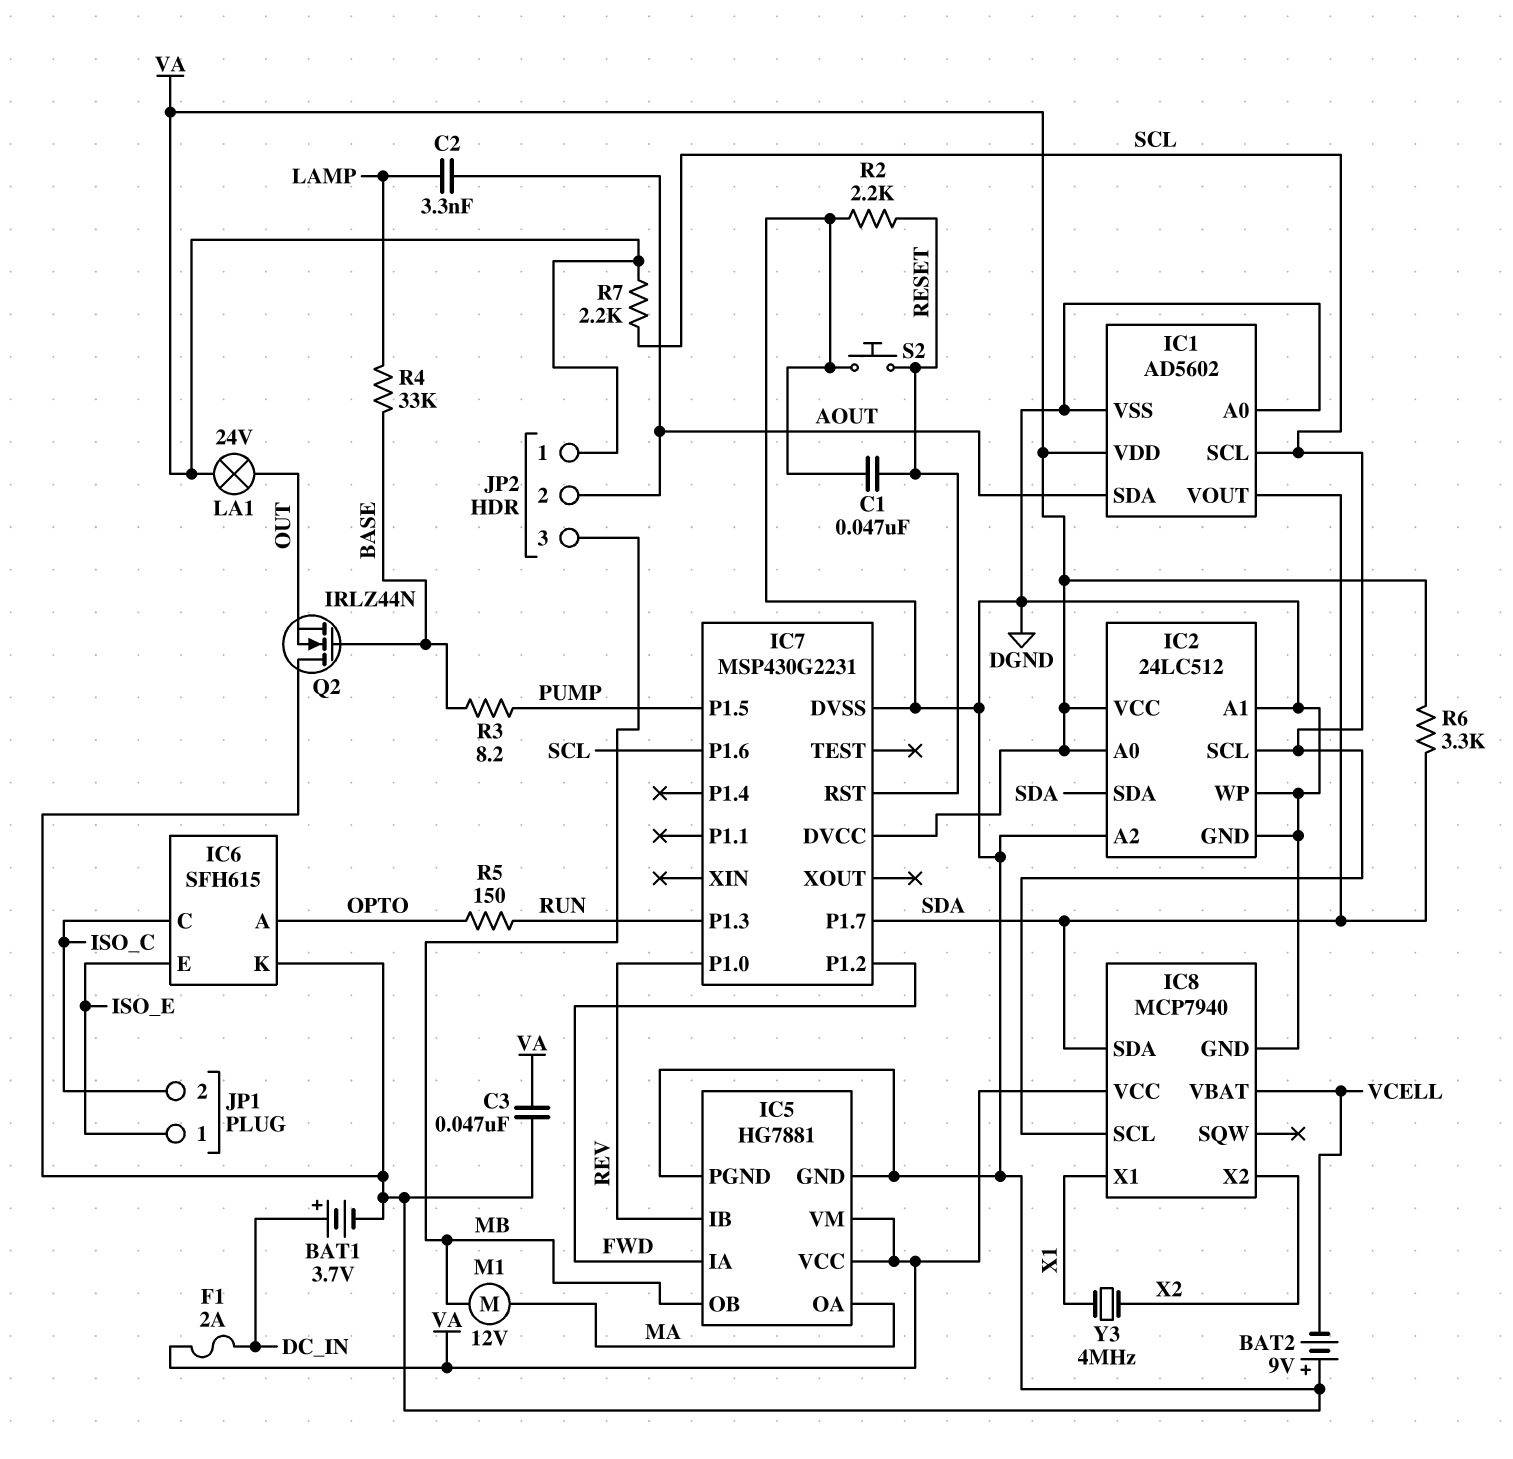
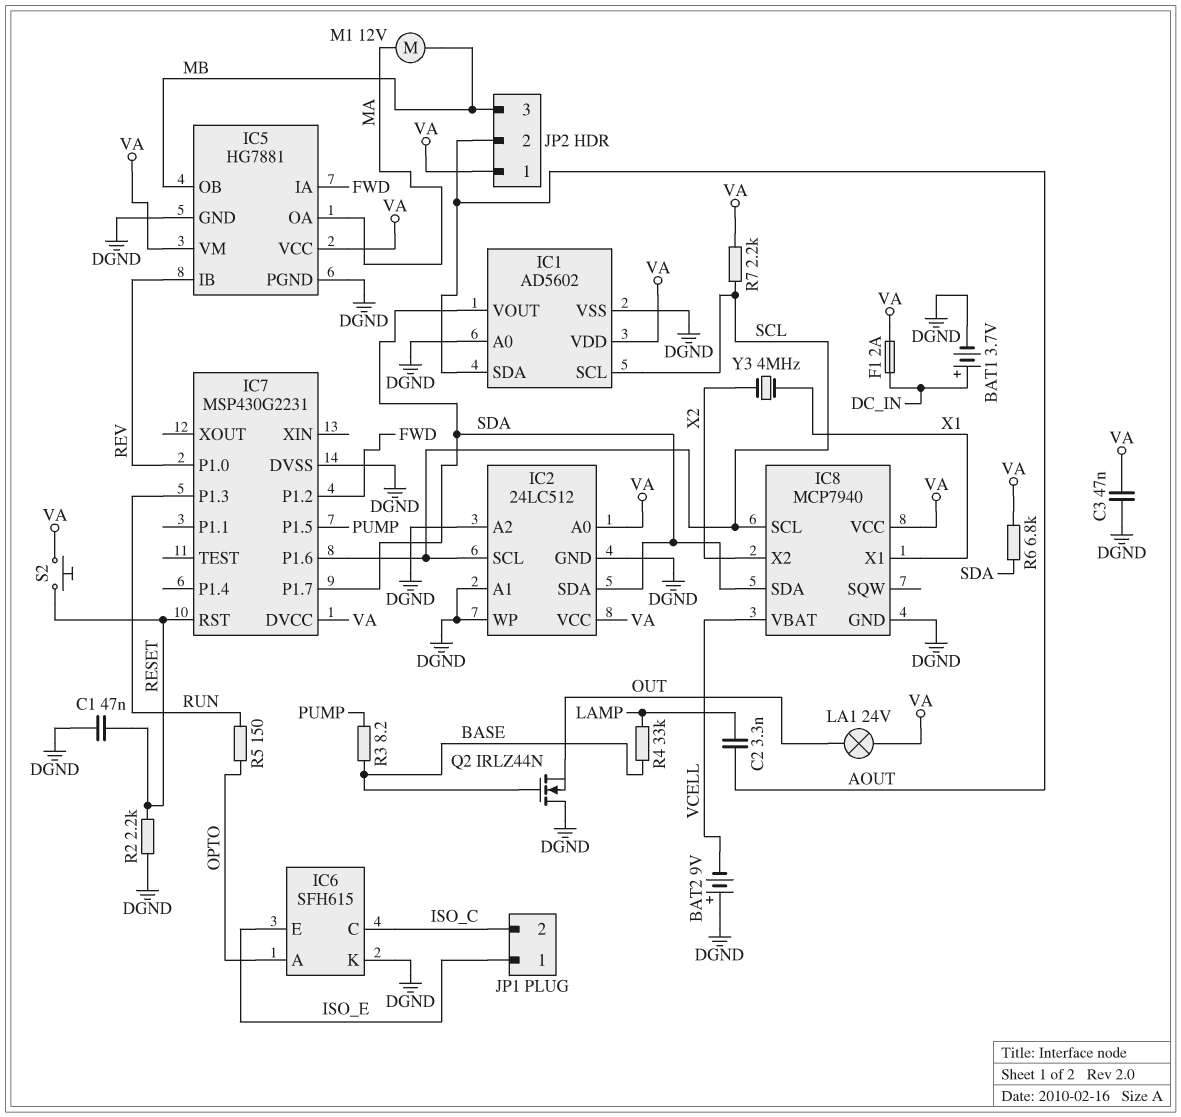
R6: 3.3k (SDA, VA) -> 6.8k (SDA, VA)
S2: button (DGND, RESET) -> button (RESET, VA)

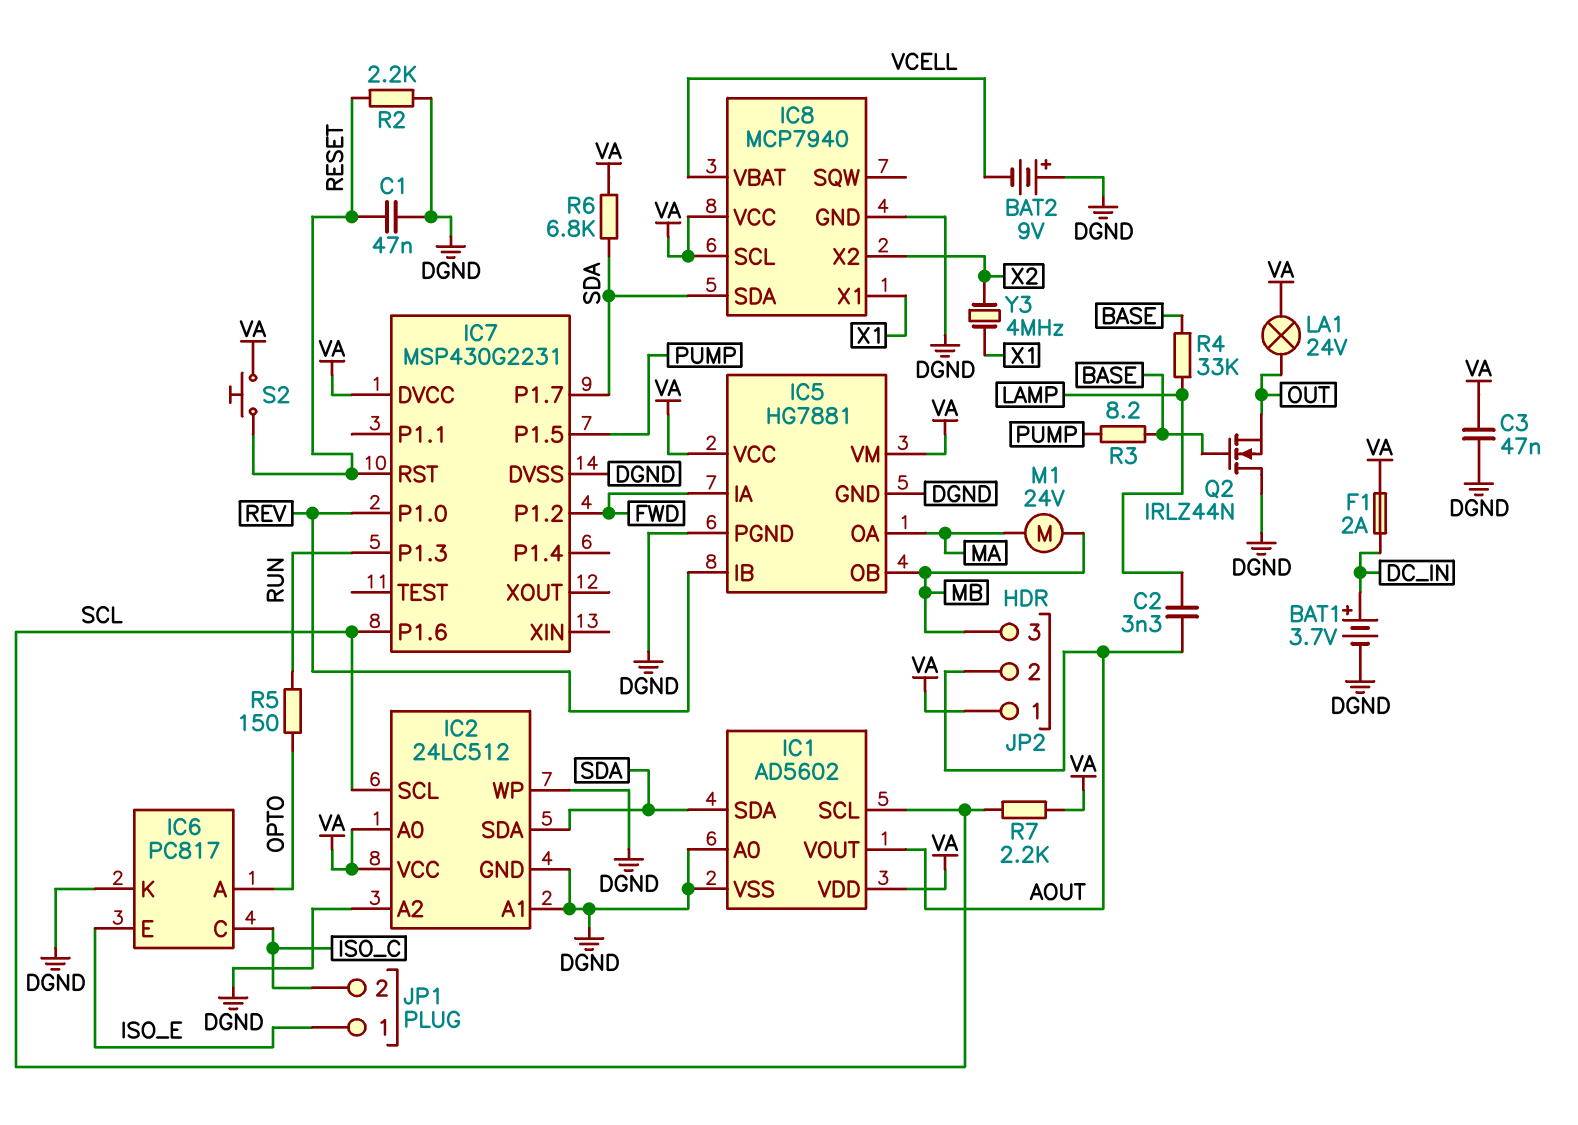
IC1 pin SDA: AOUT -> SDA
IC1 pin VOUT: SDA -> AOUT
IC6: SFH615 -> PC817
IC8 pin SCL: SCL -> VA
M1: motor 12V (MA, MB) -> motor 24V (MA, MB)

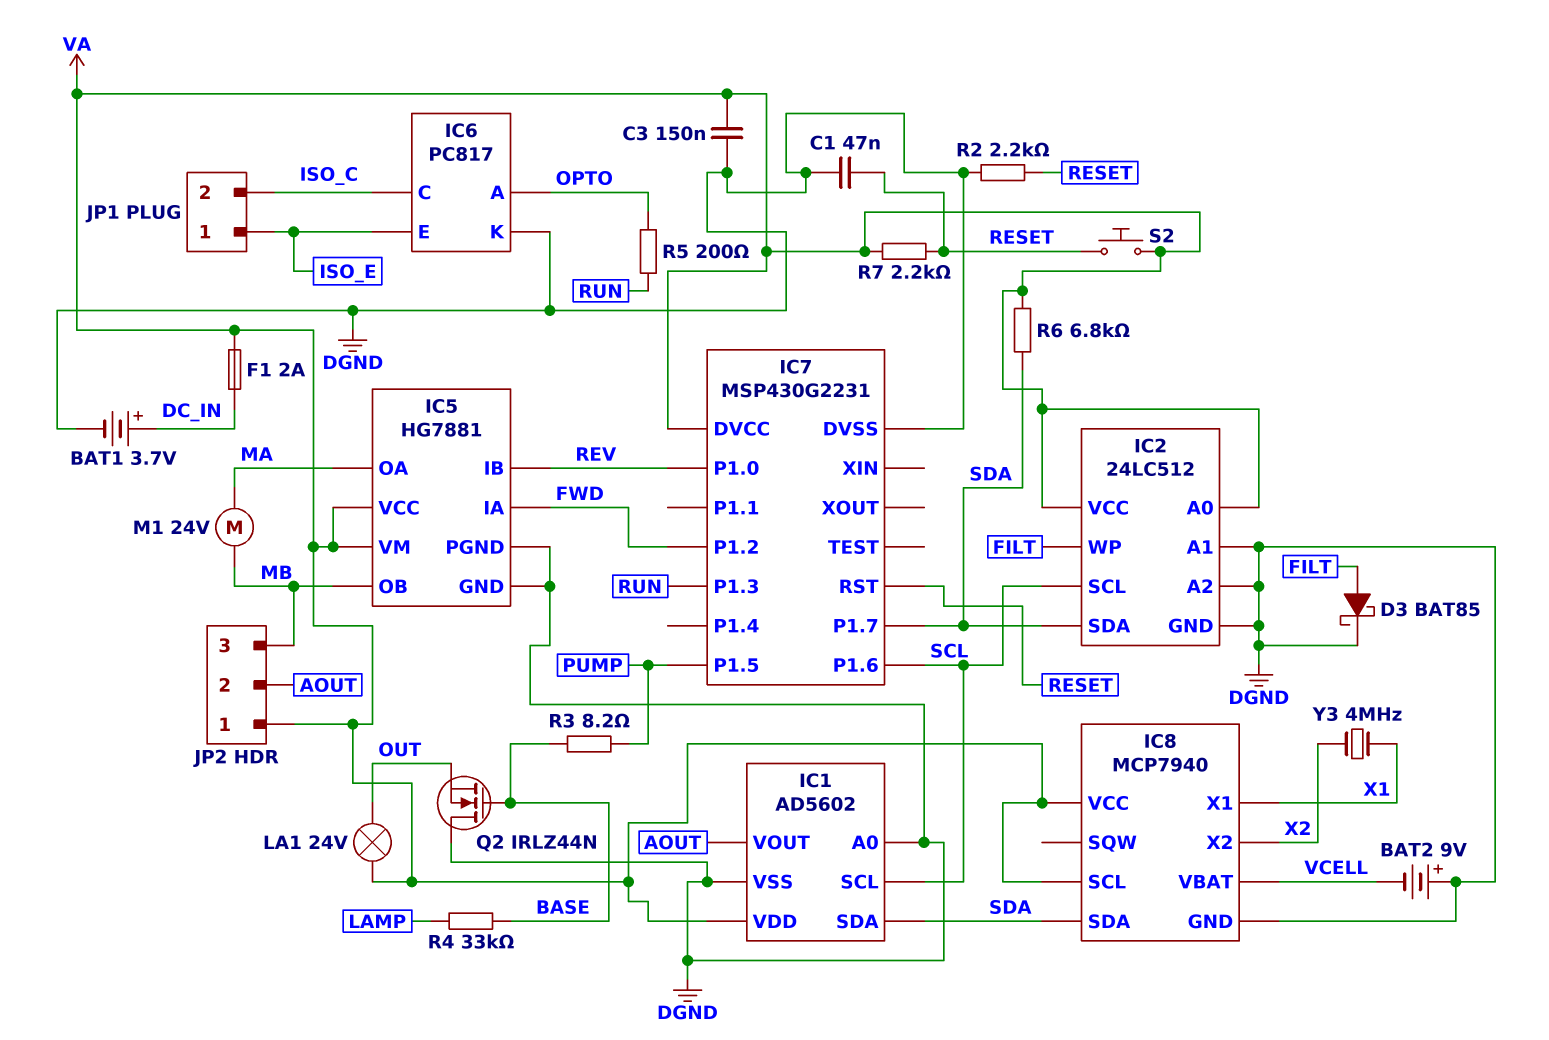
C2: 3.3nF (AOUT, LAMP) -> none
C3: 47nF (DGND, VA) -> 150nF (DGND, VA)
D3: none -> schottky BAT85 (A FILT, K DGND)
IC2 pin WP: DGND -> FILT
R5: 150 (OPTO, RUN) -> 200 (OPTO, RUN)
R7: 2.2k (SCL, VA) -> 2.2k (RESET, VA)

